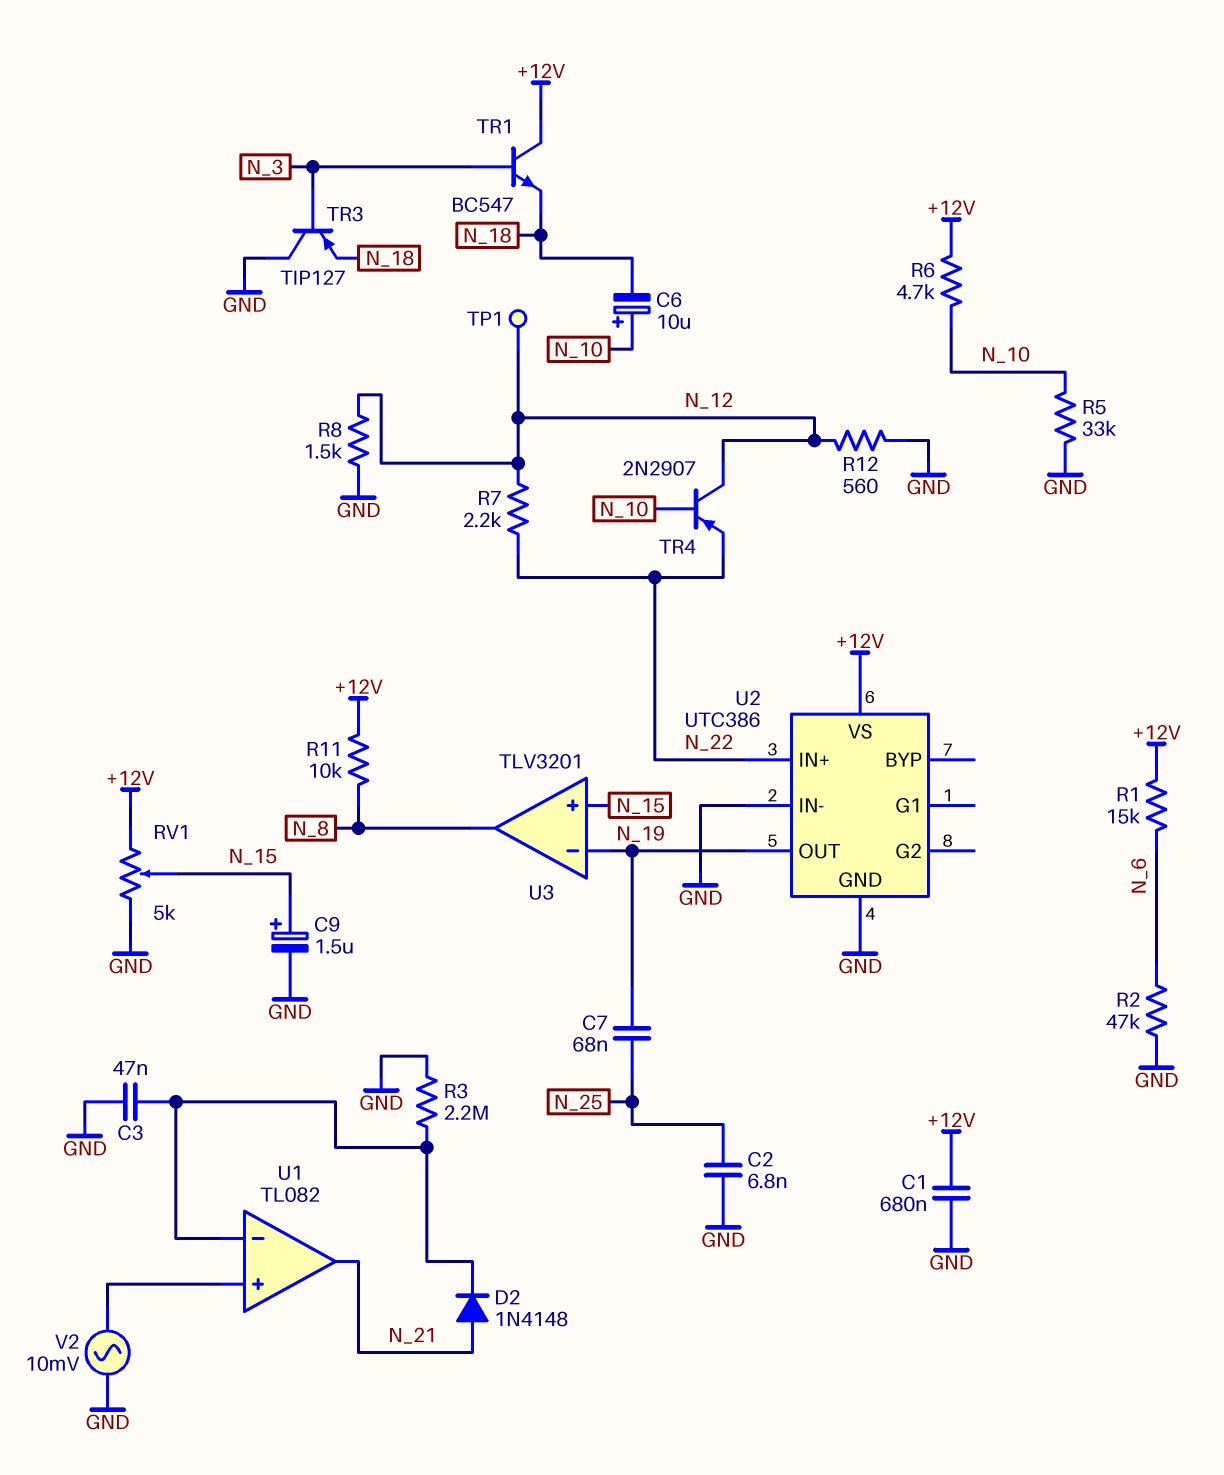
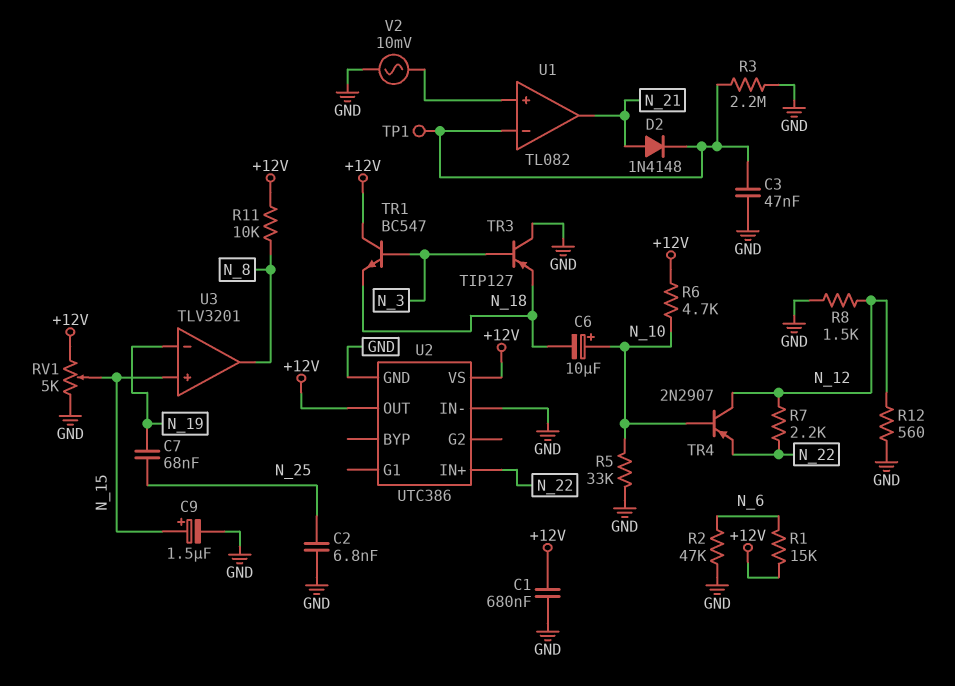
TP1: test point (N_12) -> test point (U1/in-)
U2 pin OUT: N_19 -> +12V

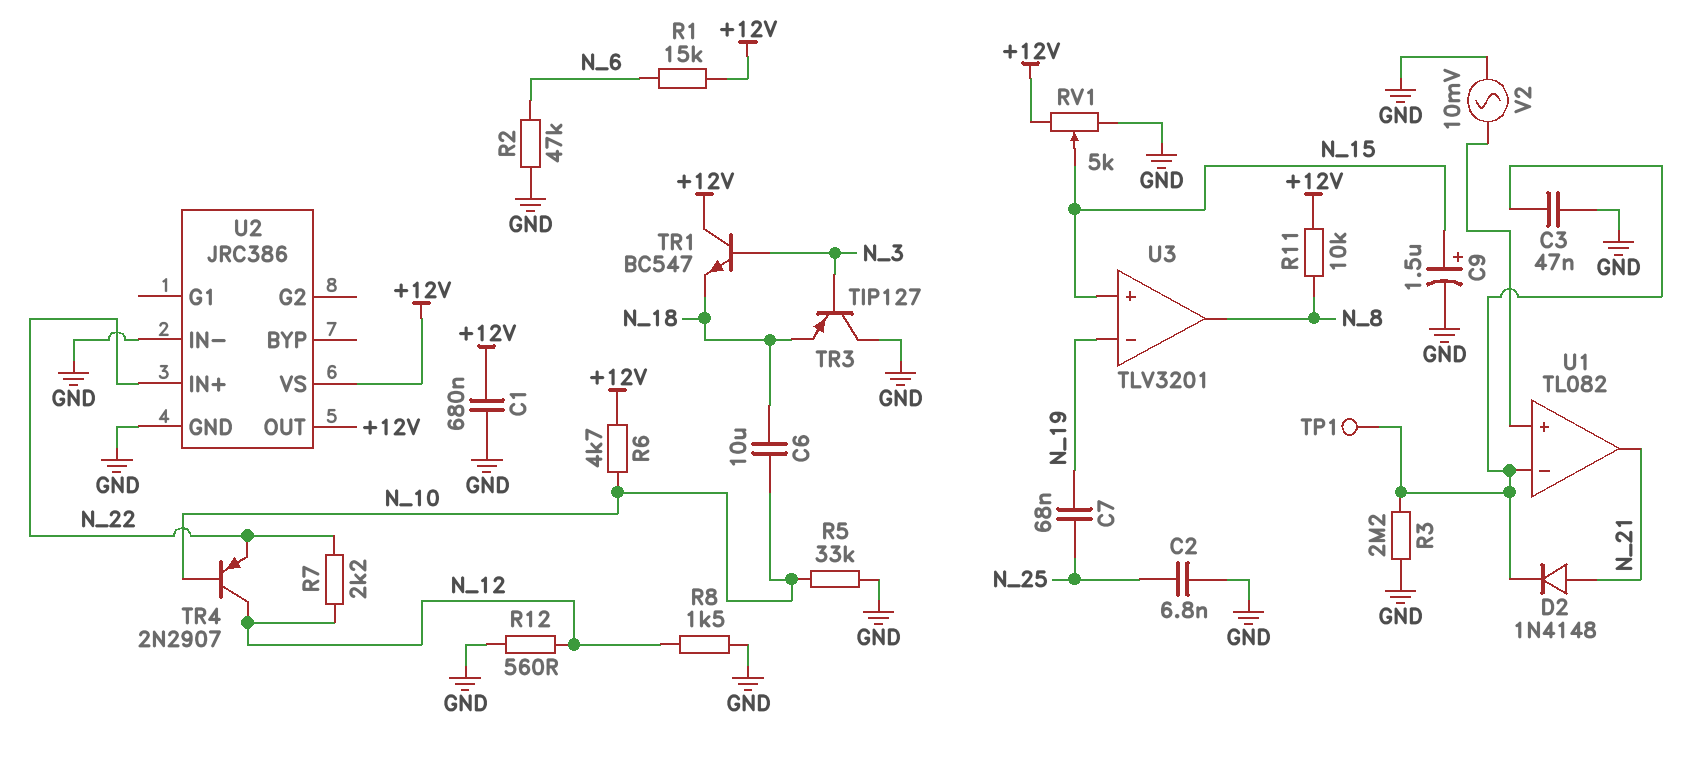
C6: 10uF (plus N_10, minus N_18) -> 10uF (N_10, N_18)
U2: UTC386 -> JRC386

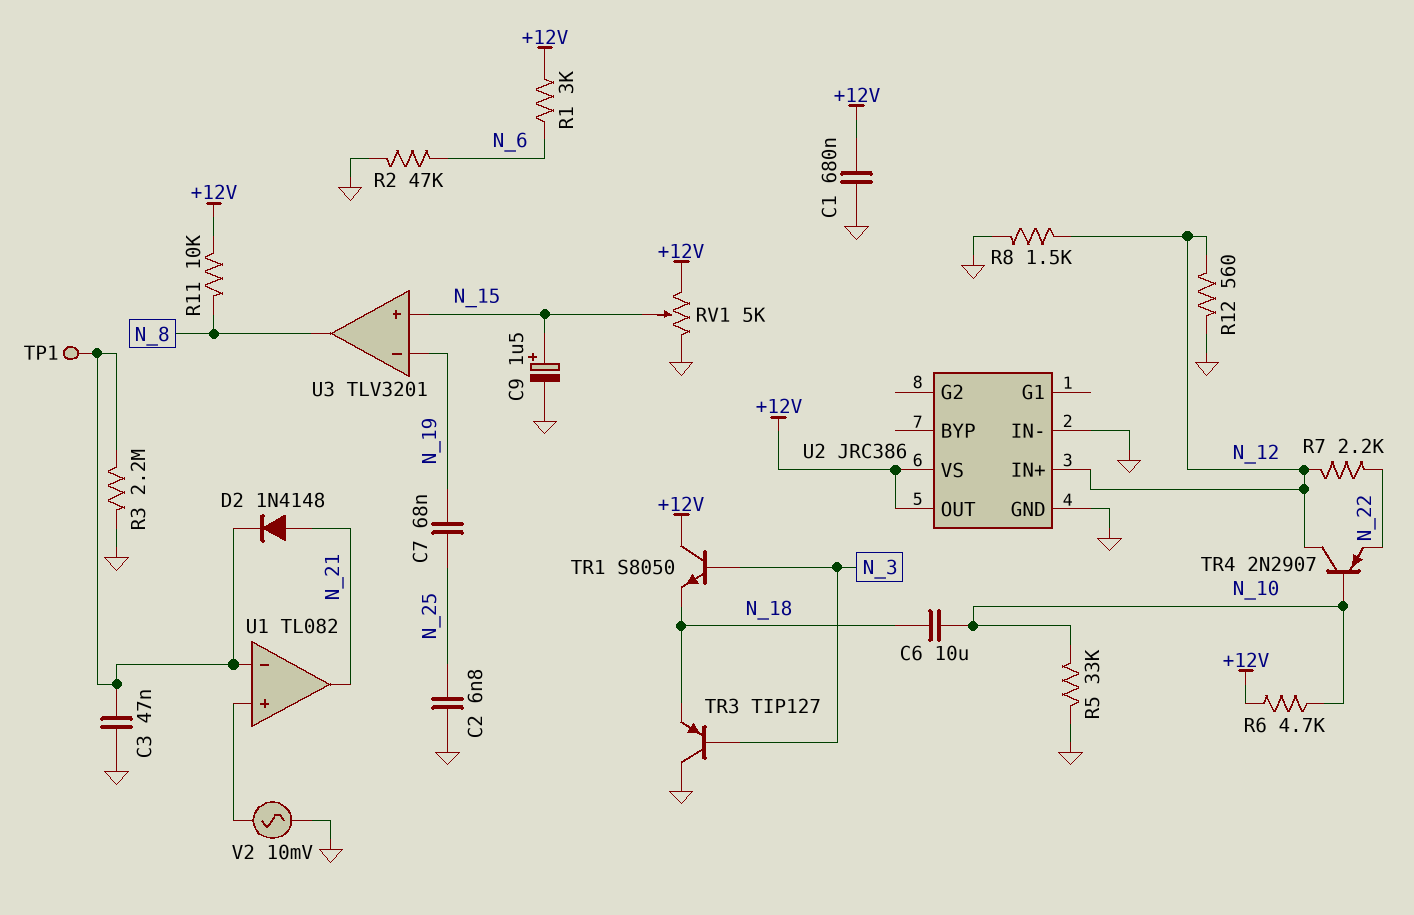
R1: 15k (+12V, N_6) -> 3k (+12V, N_6)
TR1: NPN BC547 (B N_3, C +12V, E N_18) -> NPN S8050 (B N_3, C +12V, E N_18)
U2 pin IN+: N_22 -> N_12

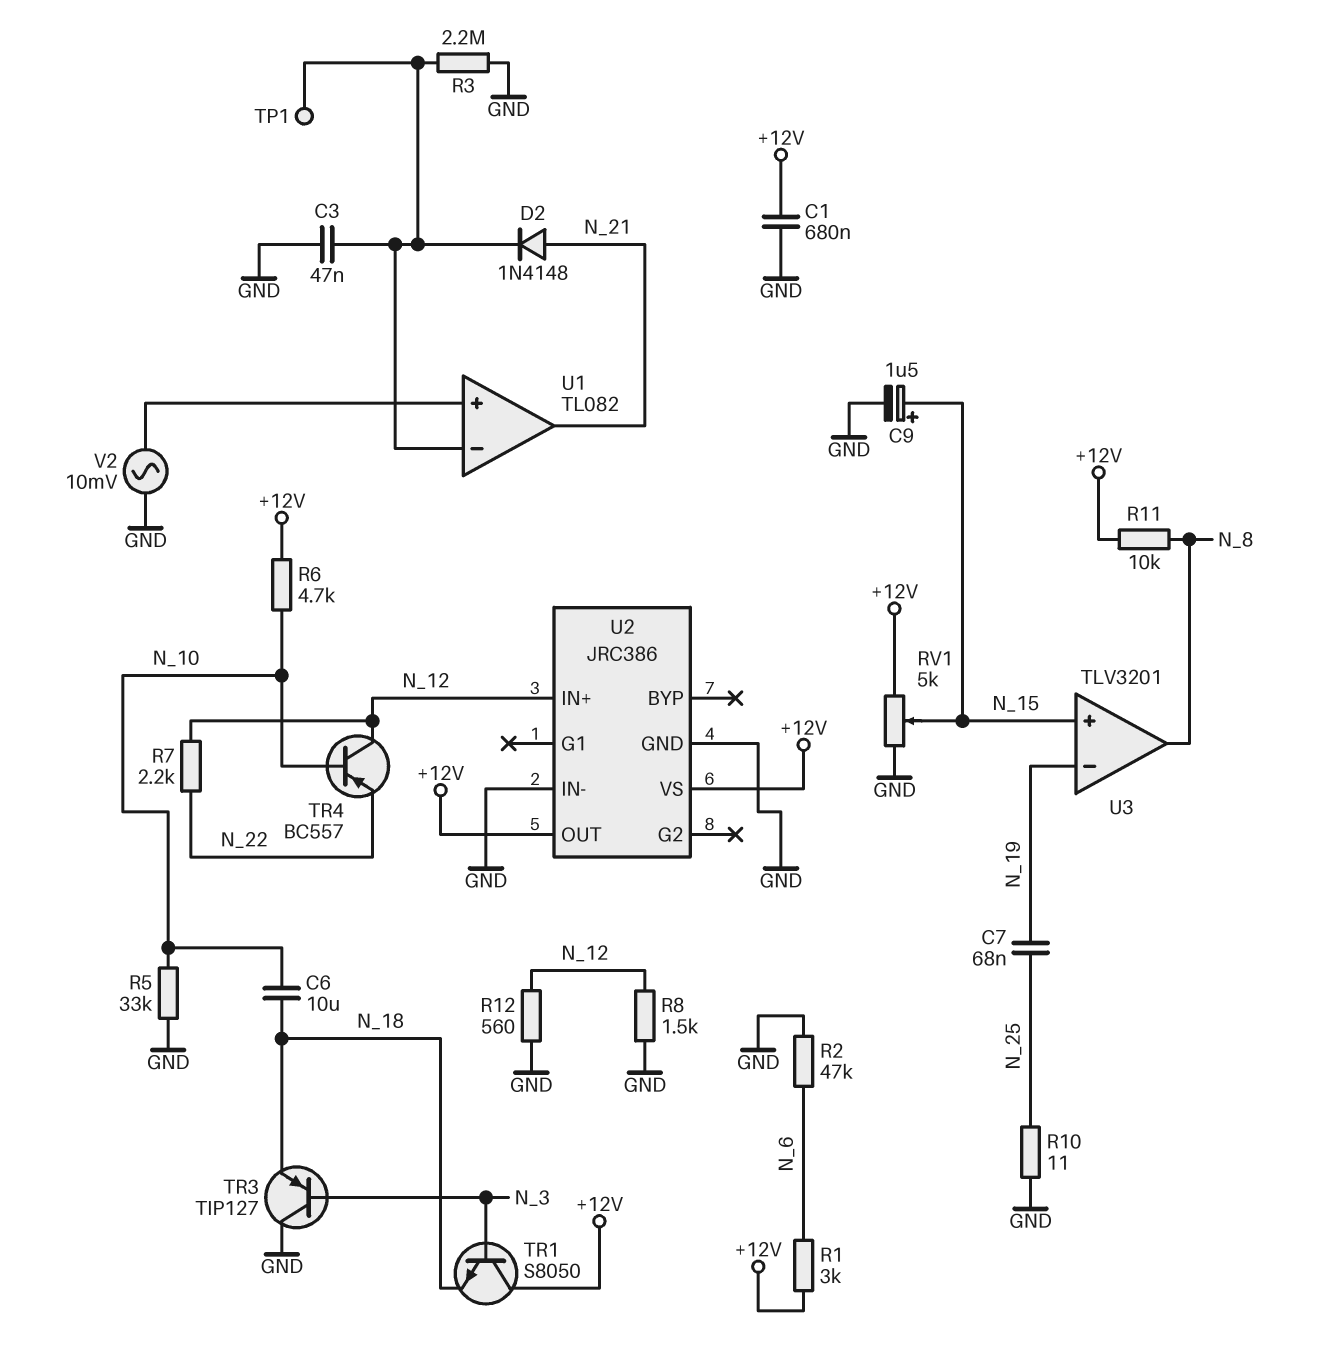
C2: 6.8nF (GND, N_25) -> none
R10: none -> 11 (GND, N_25)
TR4: PNP 2N2907 (B N_10, C N_12, E N_22) -> PNP BC557 (B N_10, C N_12, E N_22)

